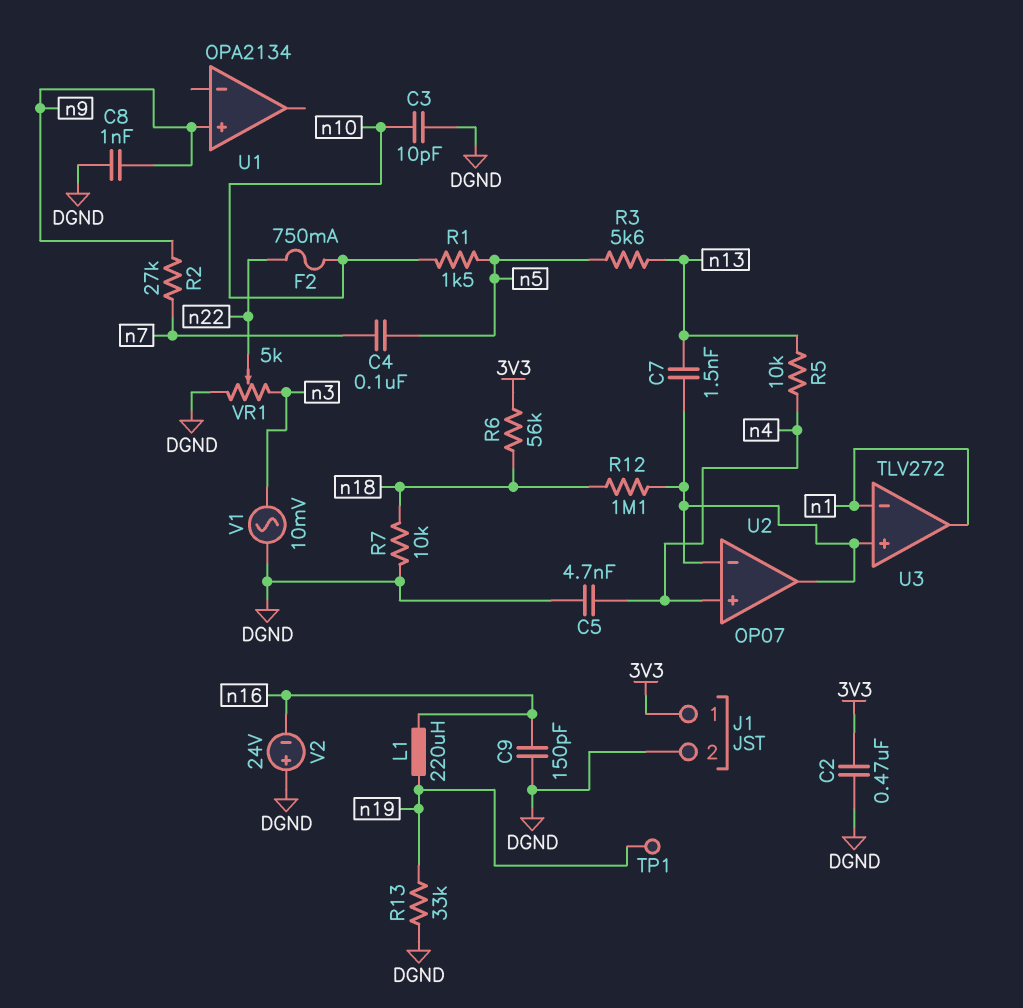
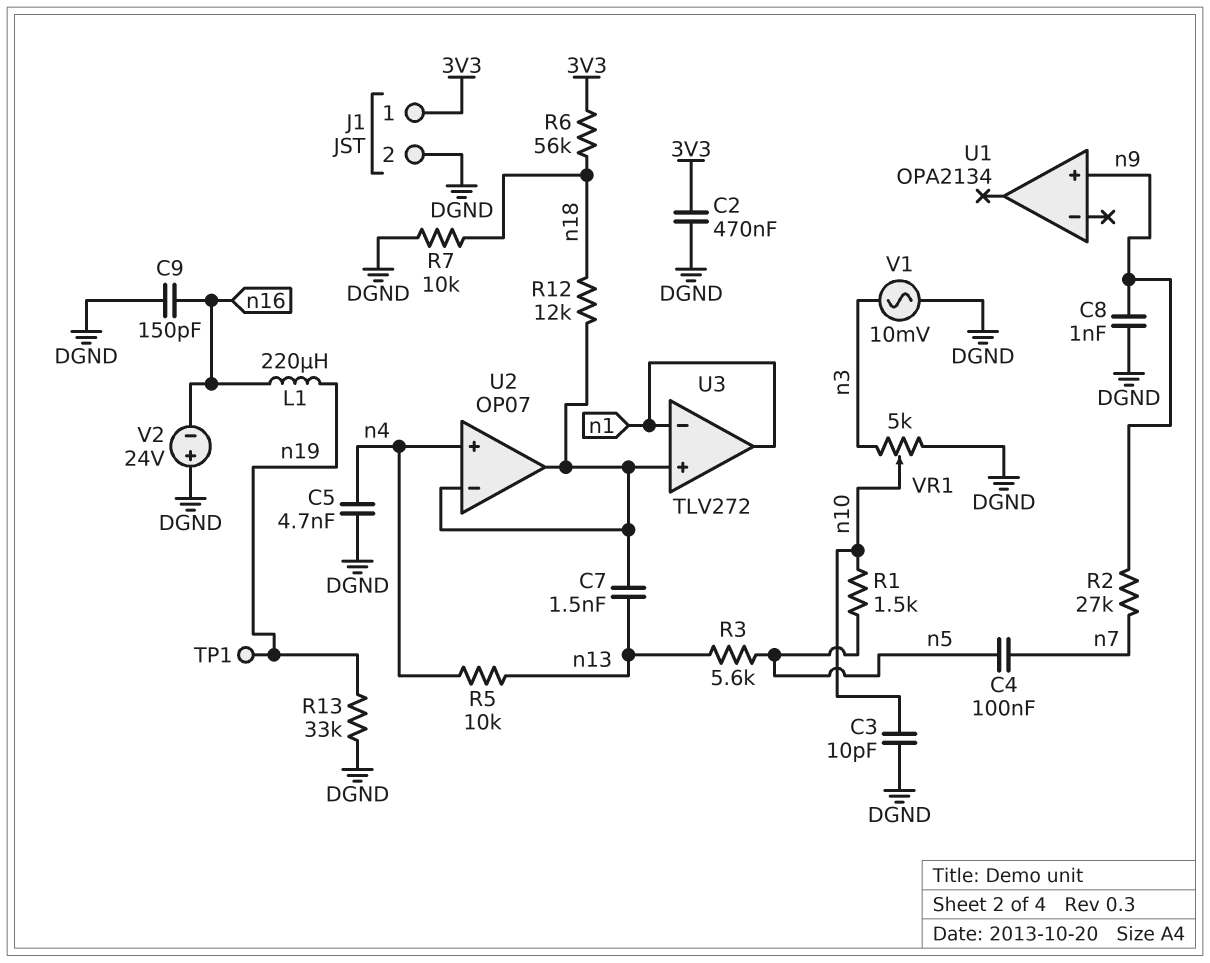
F2: 750mA (n10, n22) -> none
R12: 1.1M (U2/in-, n18) -> 12k (U2/in-, n18)
VR1: 5k (DGND, n3, wiper n22) -> 5k (DGND, n3, wiper n10)

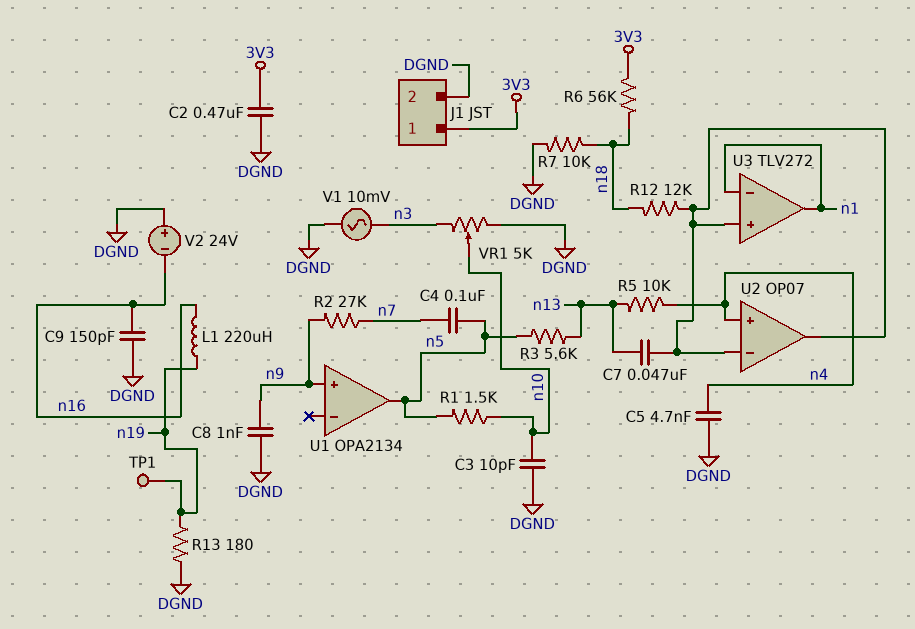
C7: 1.5nF (U2/in-, n13) -> 47nF (U2/in-, n13)
R13: 33k (DGND, n19) -> 180 (DGND, n19)
U1 pin out: none -> n5

